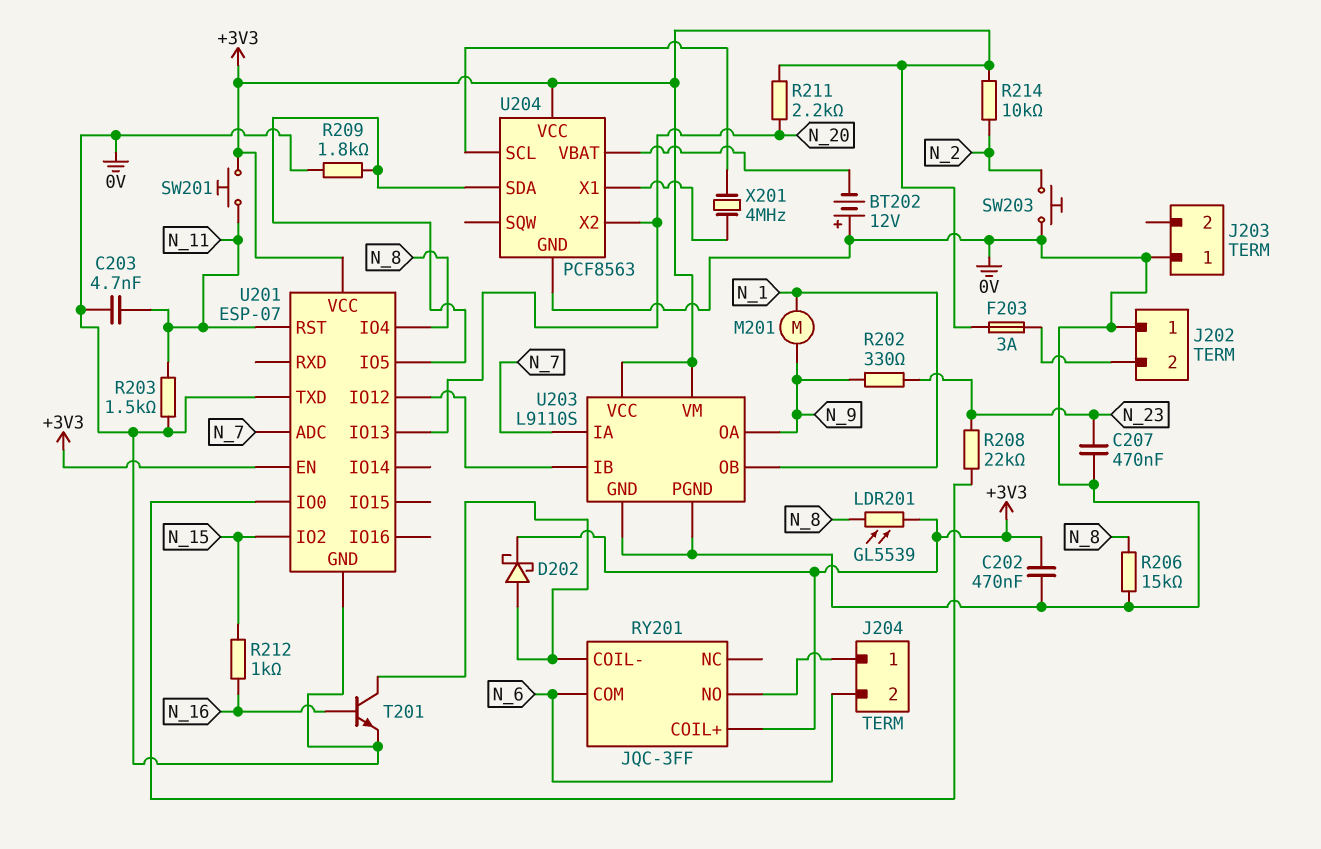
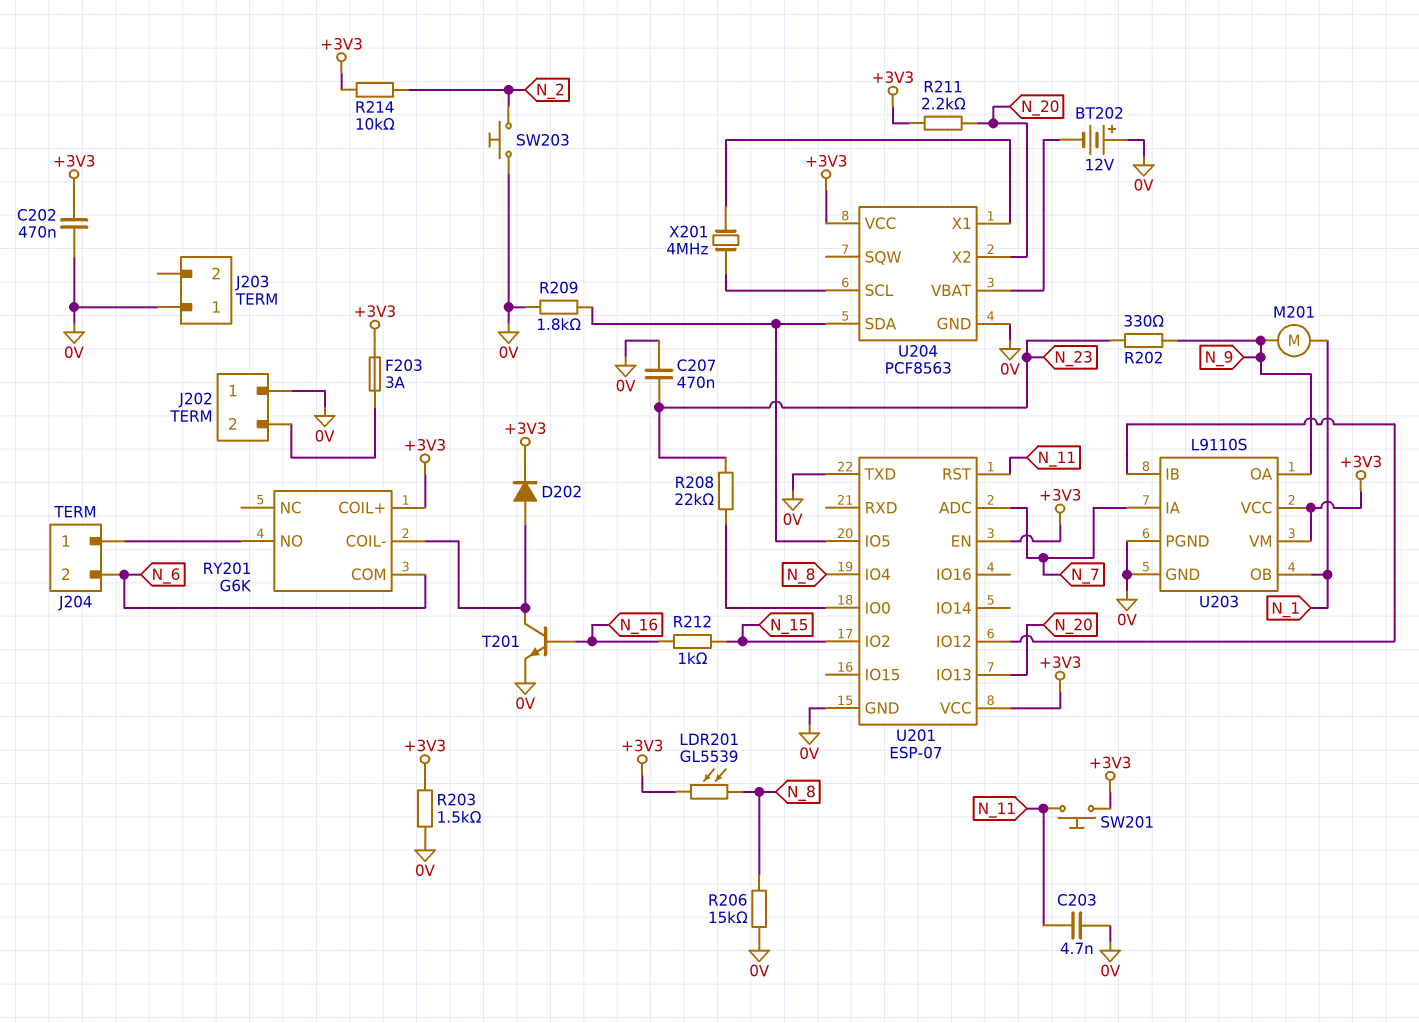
D202: schottky (A RY201/COIL-, K +3V3) -> diode (A RY201/COIL-, K +3V3)
R203: 1.5k (0V, N_11) -> 1.5k (+3V3, 0V)
RY201: JQC-3FF -> G6K

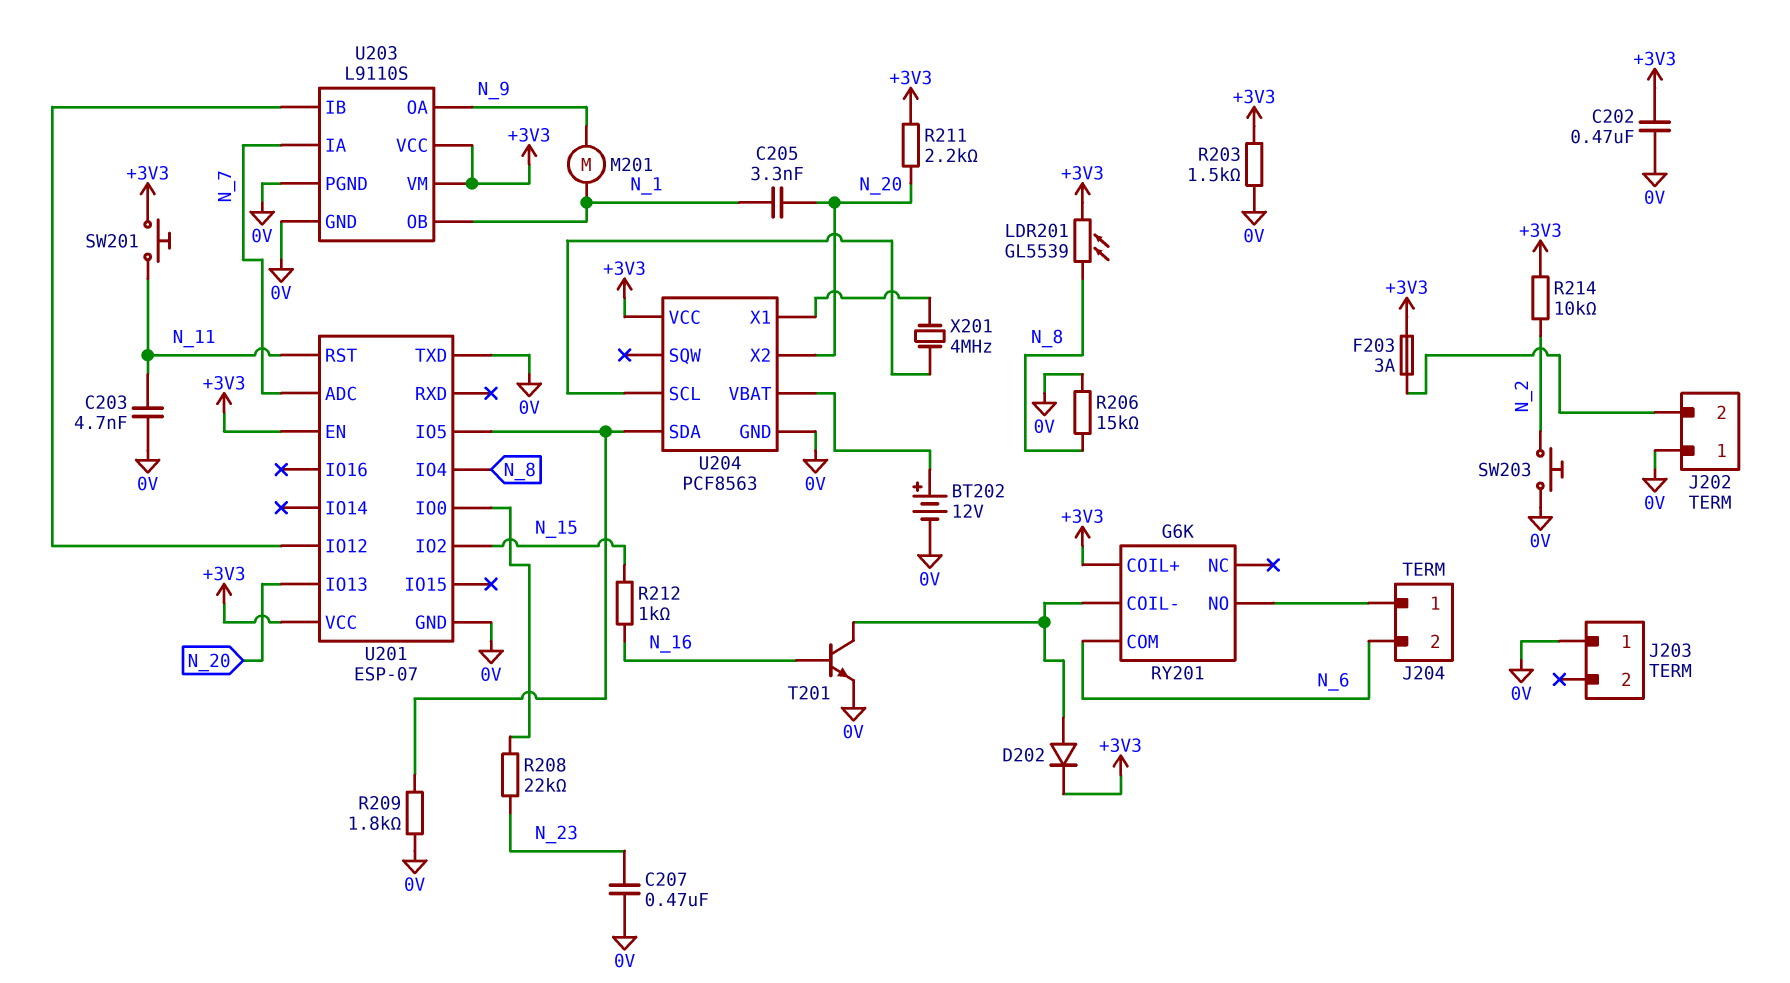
BT202: 12V (plus 0V, minus U204/VBAT) -> 12V (plus U204/VBAT, minus 0V)
C205: none -> 3.3nF (N_1, N_20)
R202: 330 (N_9, N_23) -> none

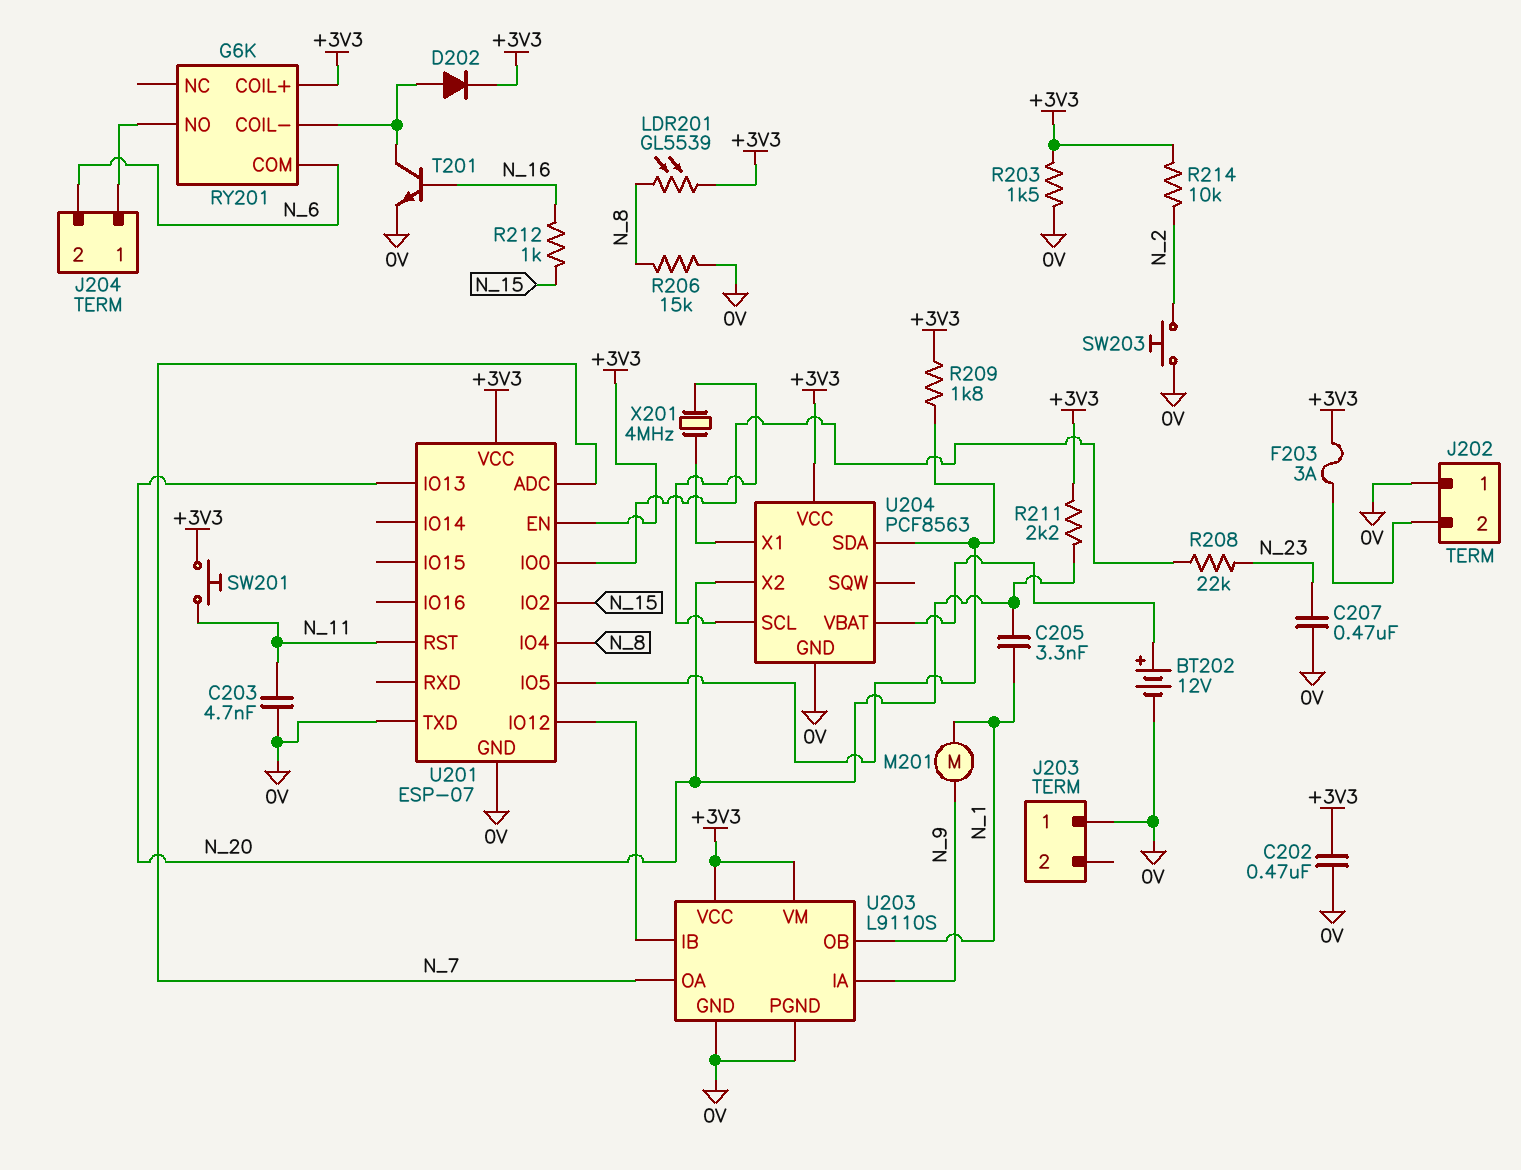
R209: 1.8k (0V, U201/IO5) -> 1.8k (+3V3, U201/IO5)
U203 pin IA: N_7 -> N_9
U203 pin OA: N_9 -> N_7

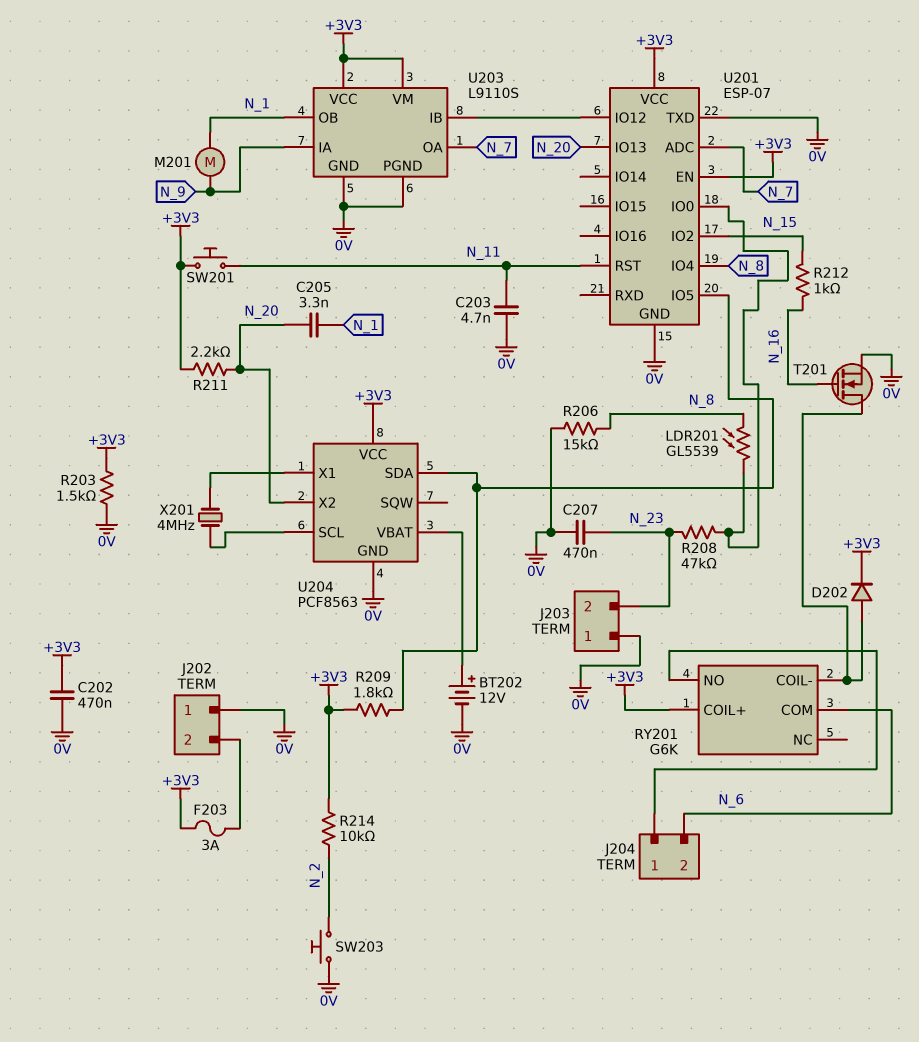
J203 pin 2: none -> N_23
LDR201: GL5539 (+3V3, N_8) -> GL5539 (N_8, U201/IO0)
R208: 22k (N_23, U201/IO0) -> 47k (N_23, U201/IO0)
T201: NPN (B N_16, C RY201/COIL-, E 0V) -> NMOS (G N_16, D RY201/COIL-, S 0V)

